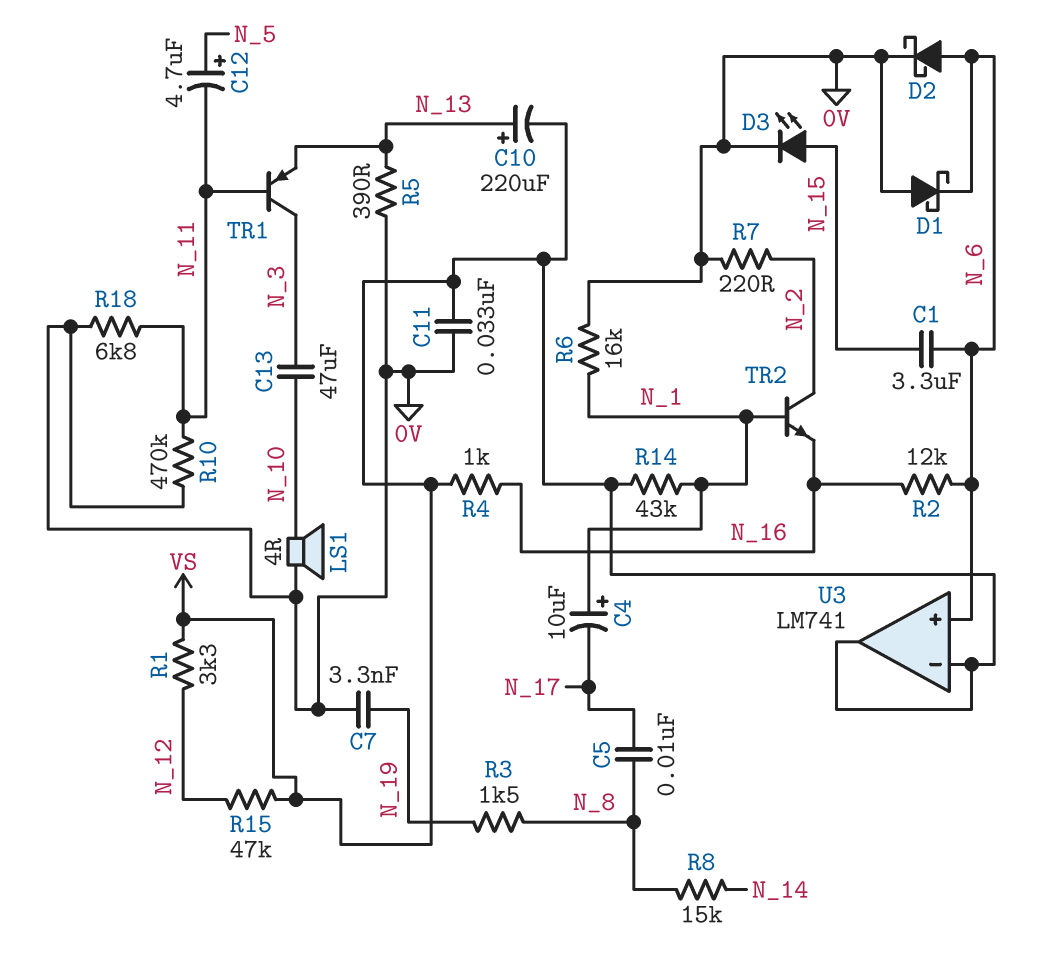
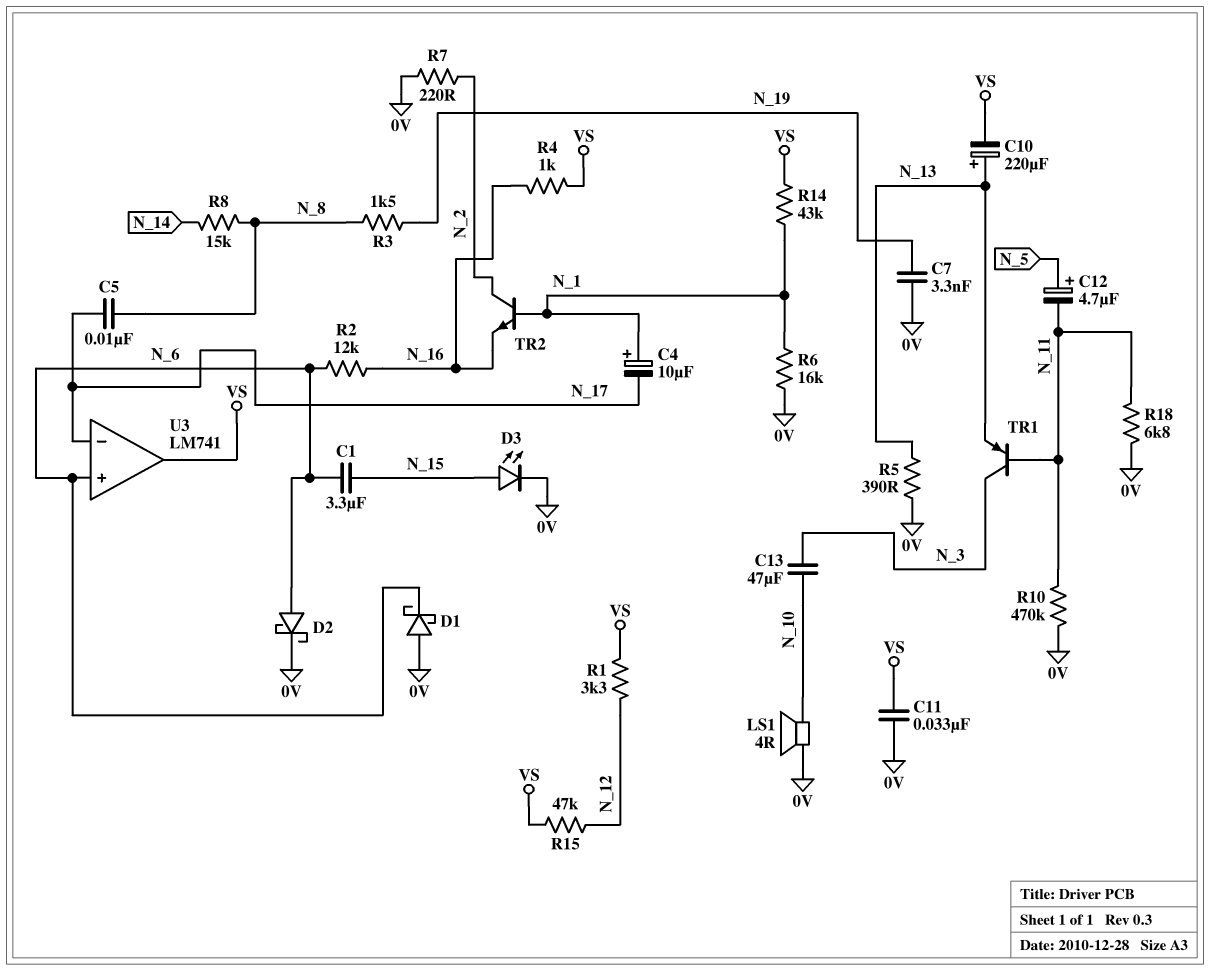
U3 pin in-: VS -> N_17

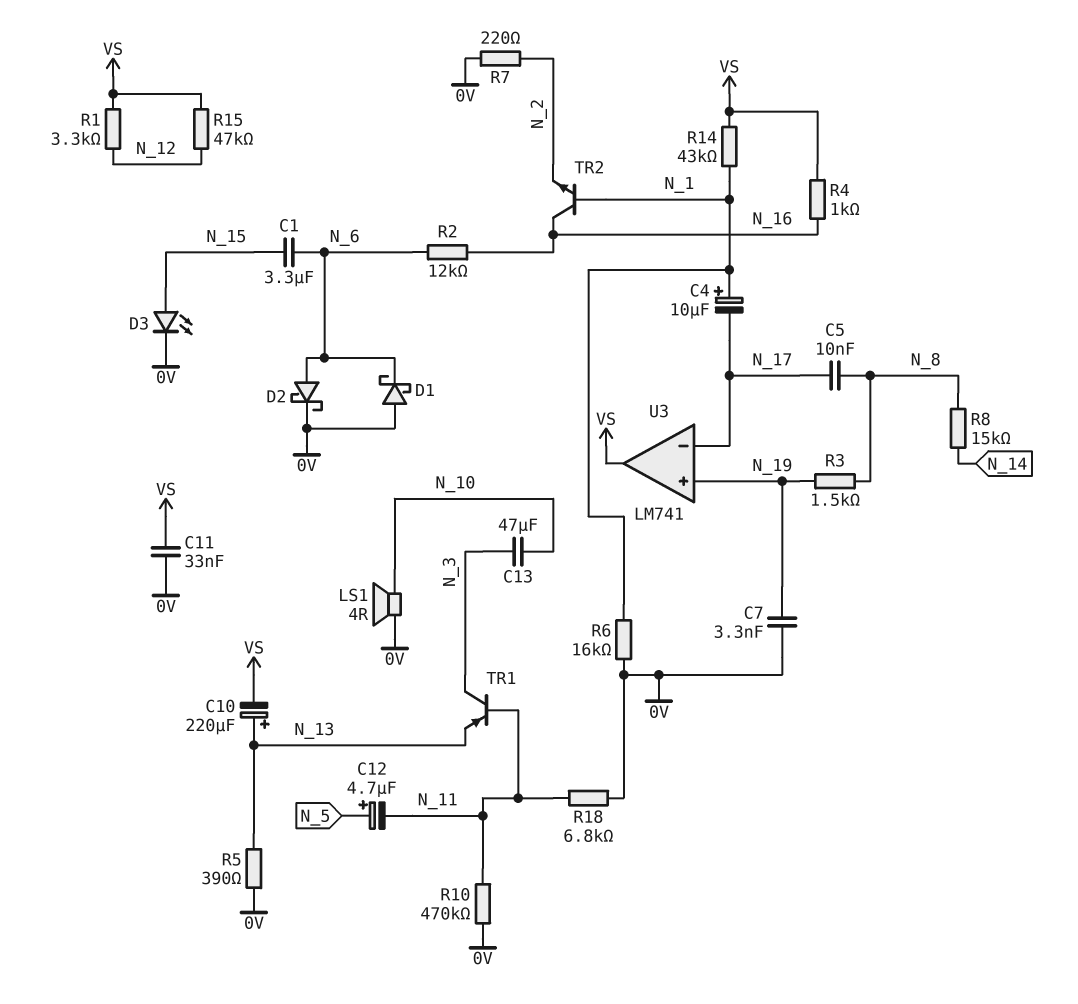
TR2: NPN (B N_1, C N_2, E N_16) -> NPN (B N_1, C N_16, E N_2)
U3 pin in+: N_6 -> N_19

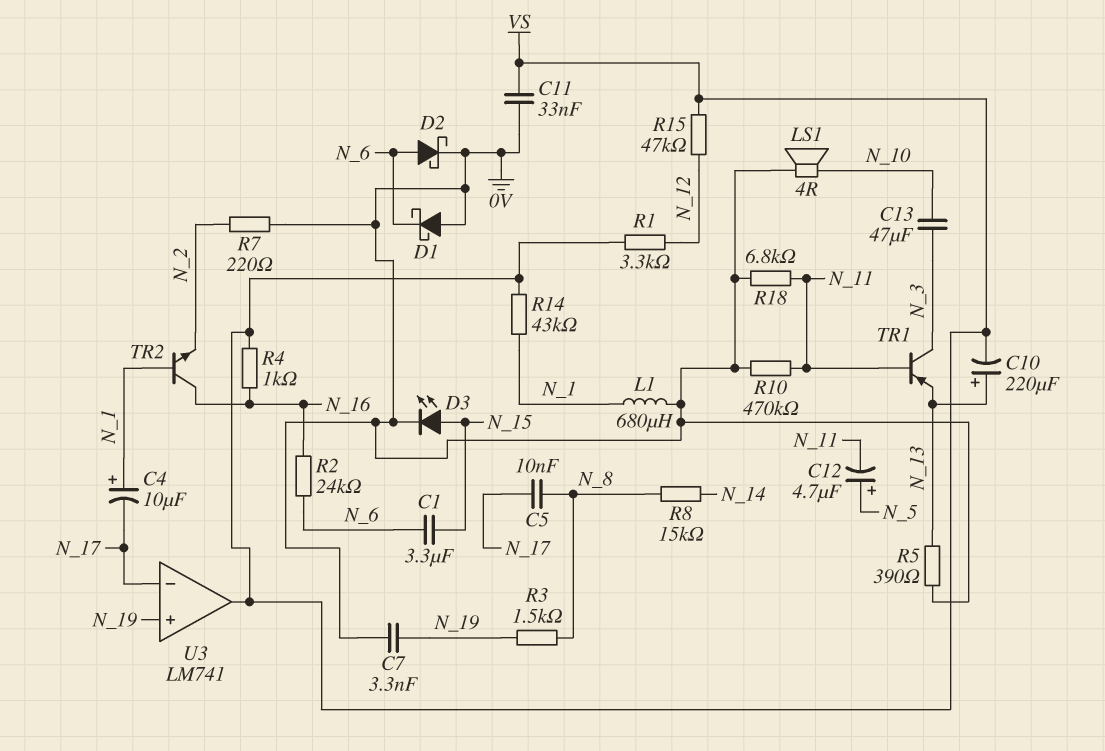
L1: none -> 680uH (0V, N_1)
R2: 12k (N_6, N_16) -> 24k (N_6, N_16)
R6: 16k (0V, N_1) -> none

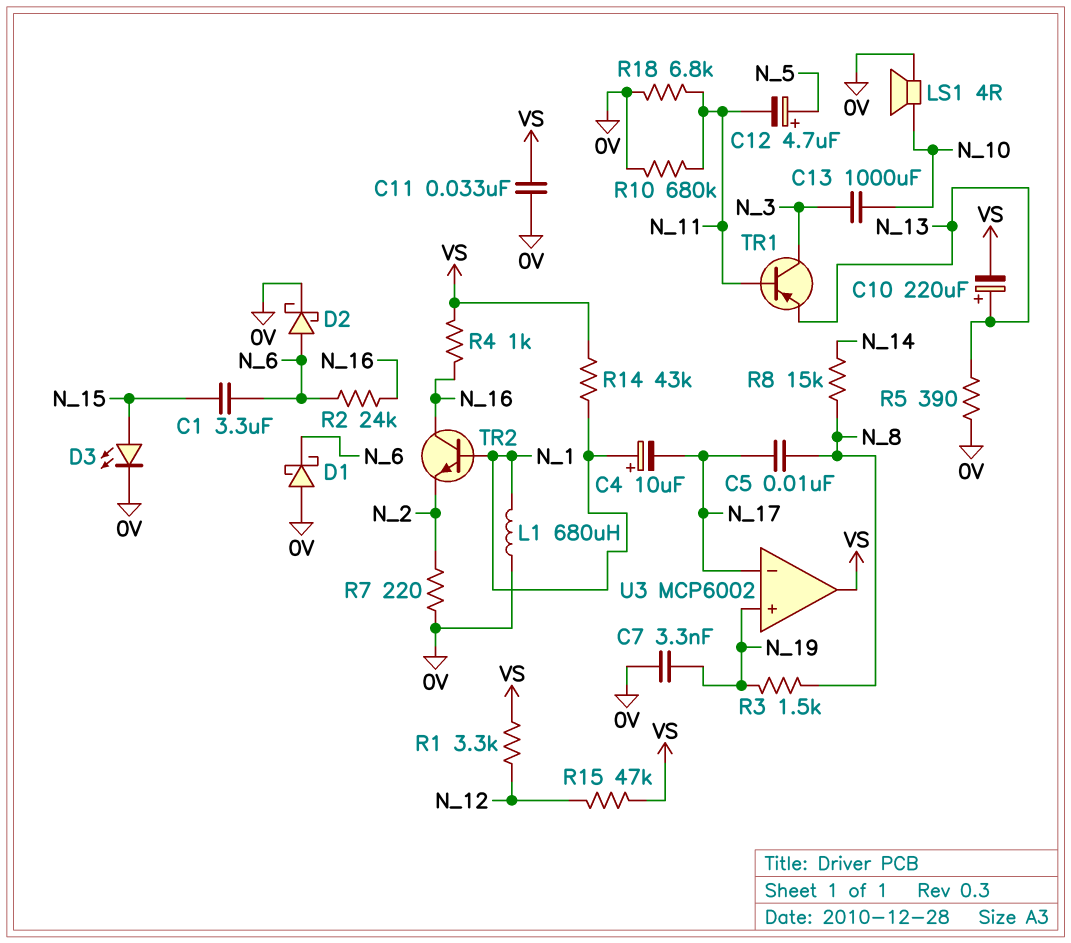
C13: 47uF (N_3, N_10) -> 1000uF (N_3, N_10)
R10: 470k (0V, N_11) -> 680k (0V, N_11)
U3: LM741 -> MCP6002

